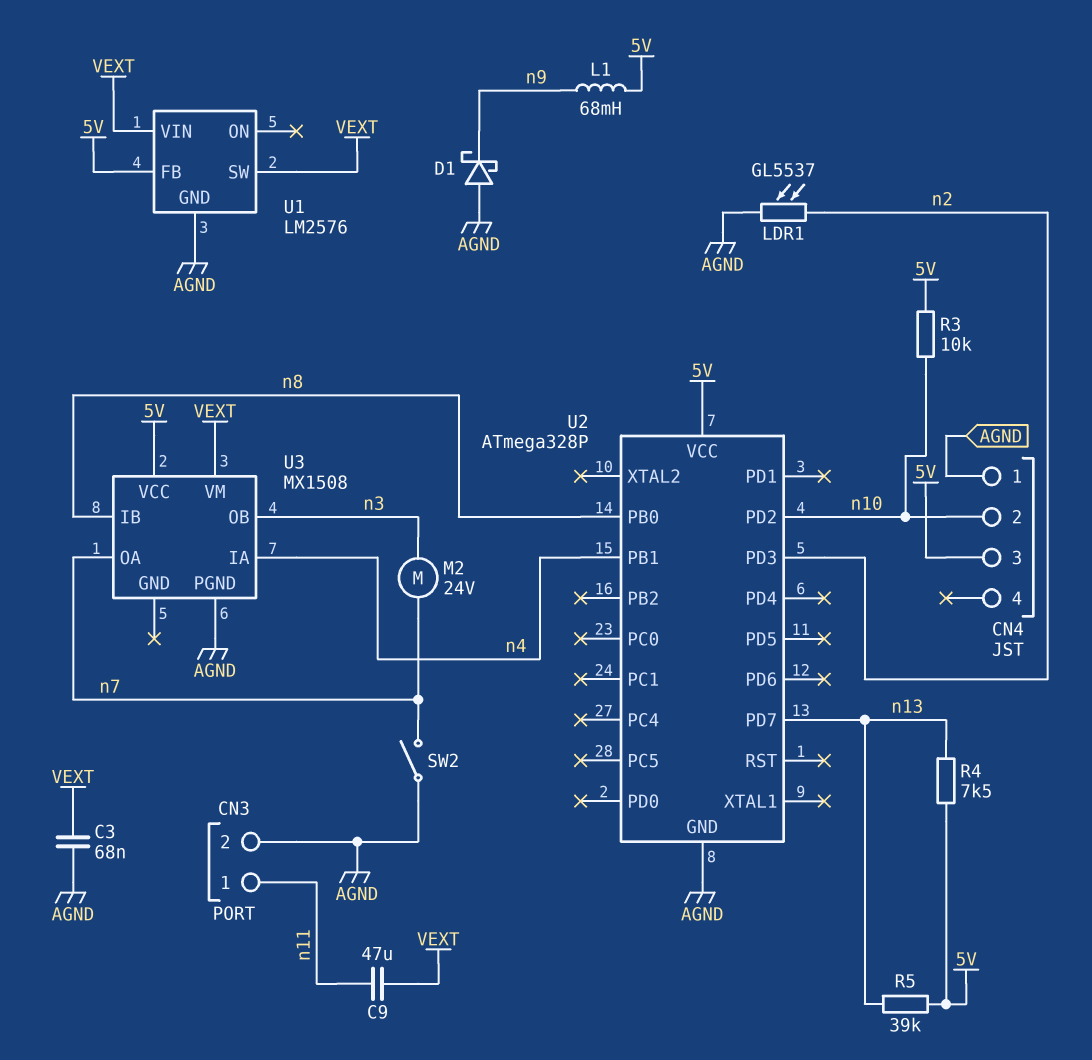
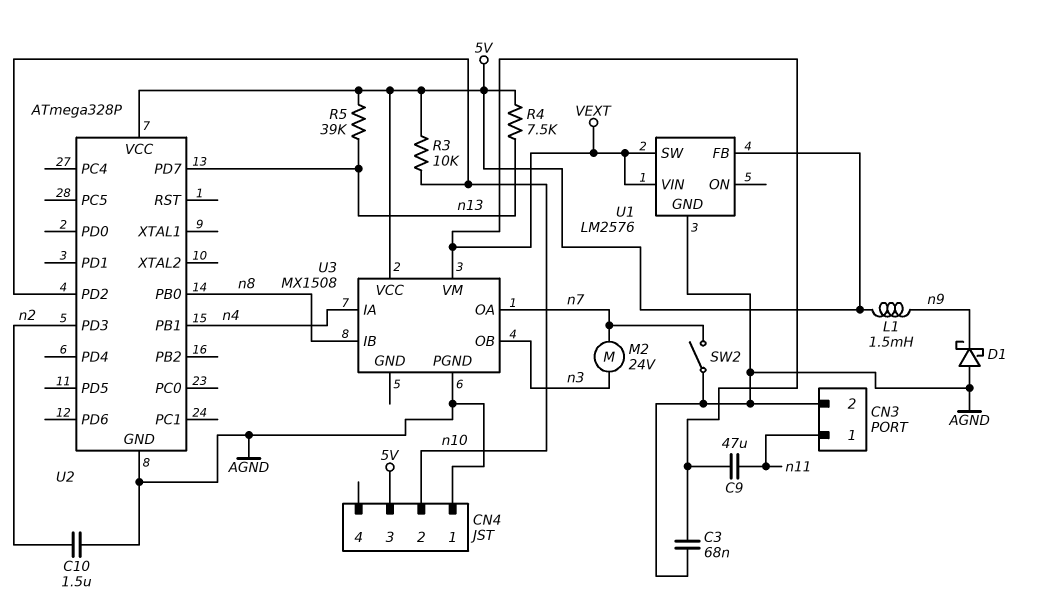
C10: none -> 1.5uF (AGND, n2)
L1: 68mH (5V, n9) -> 1.5mH (5V, n9)
LDR1: GL5537 (AGND, n2) -> none

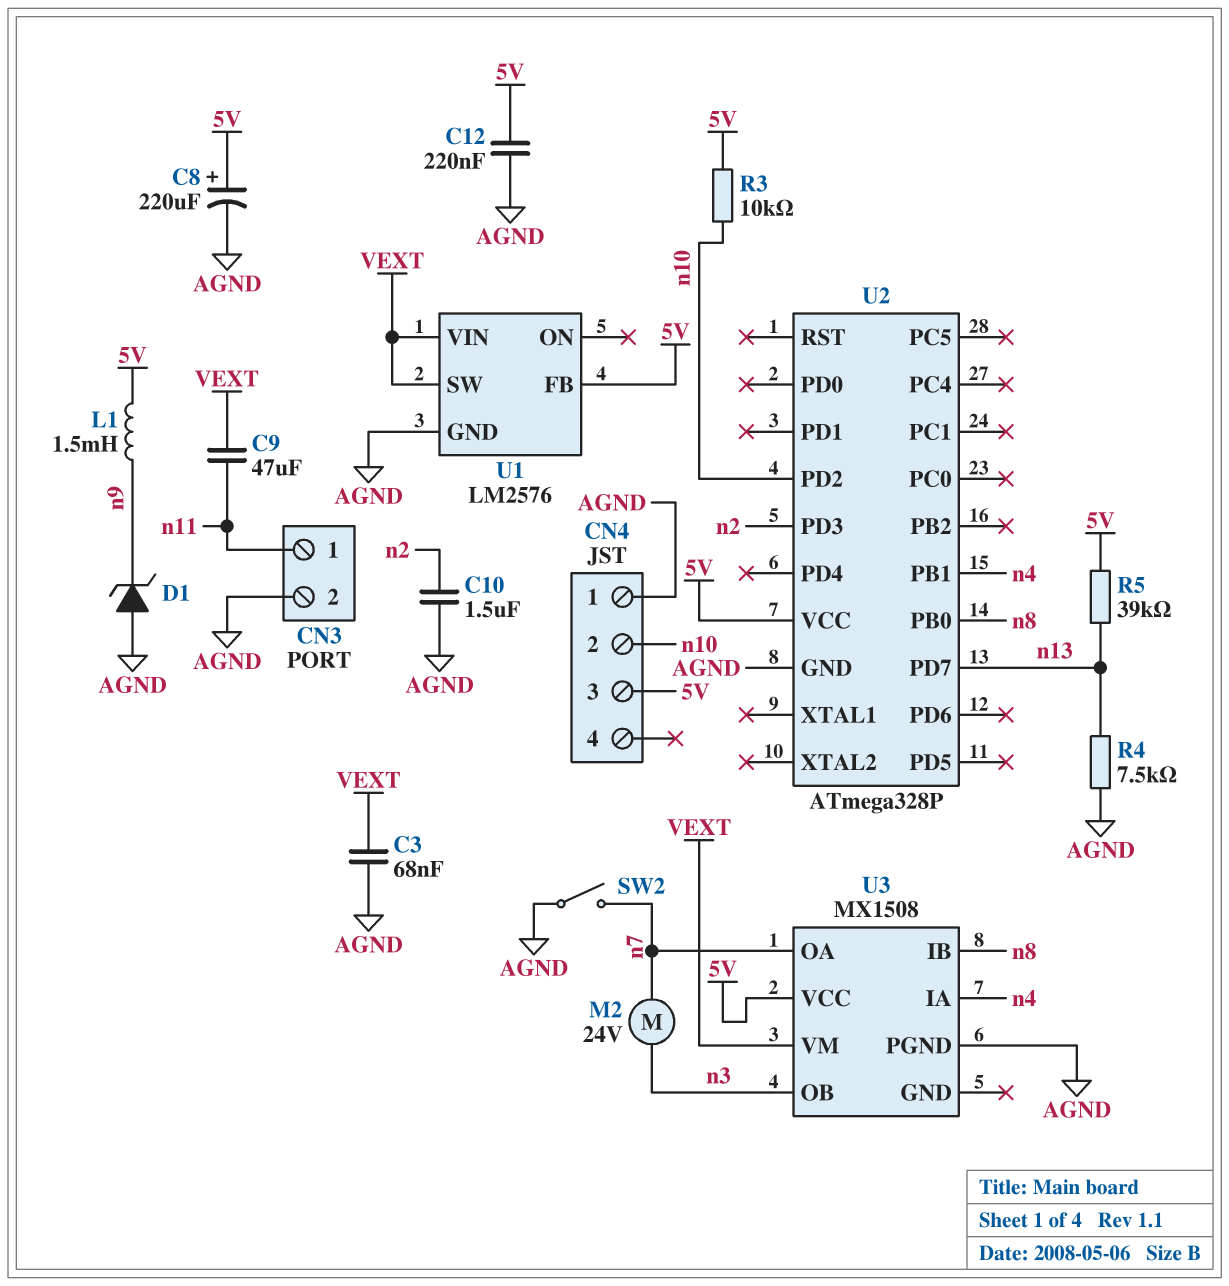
C8: none -> 220uF (plus 5V, minus AGND)
C12: none -> 220nF (5V, AGND)
D1: schottky (A AGND, K n9) -> zener (A AGND, K n9)
R4: 7.5k (5V, n13) -> 7.5k (AGND, n13)

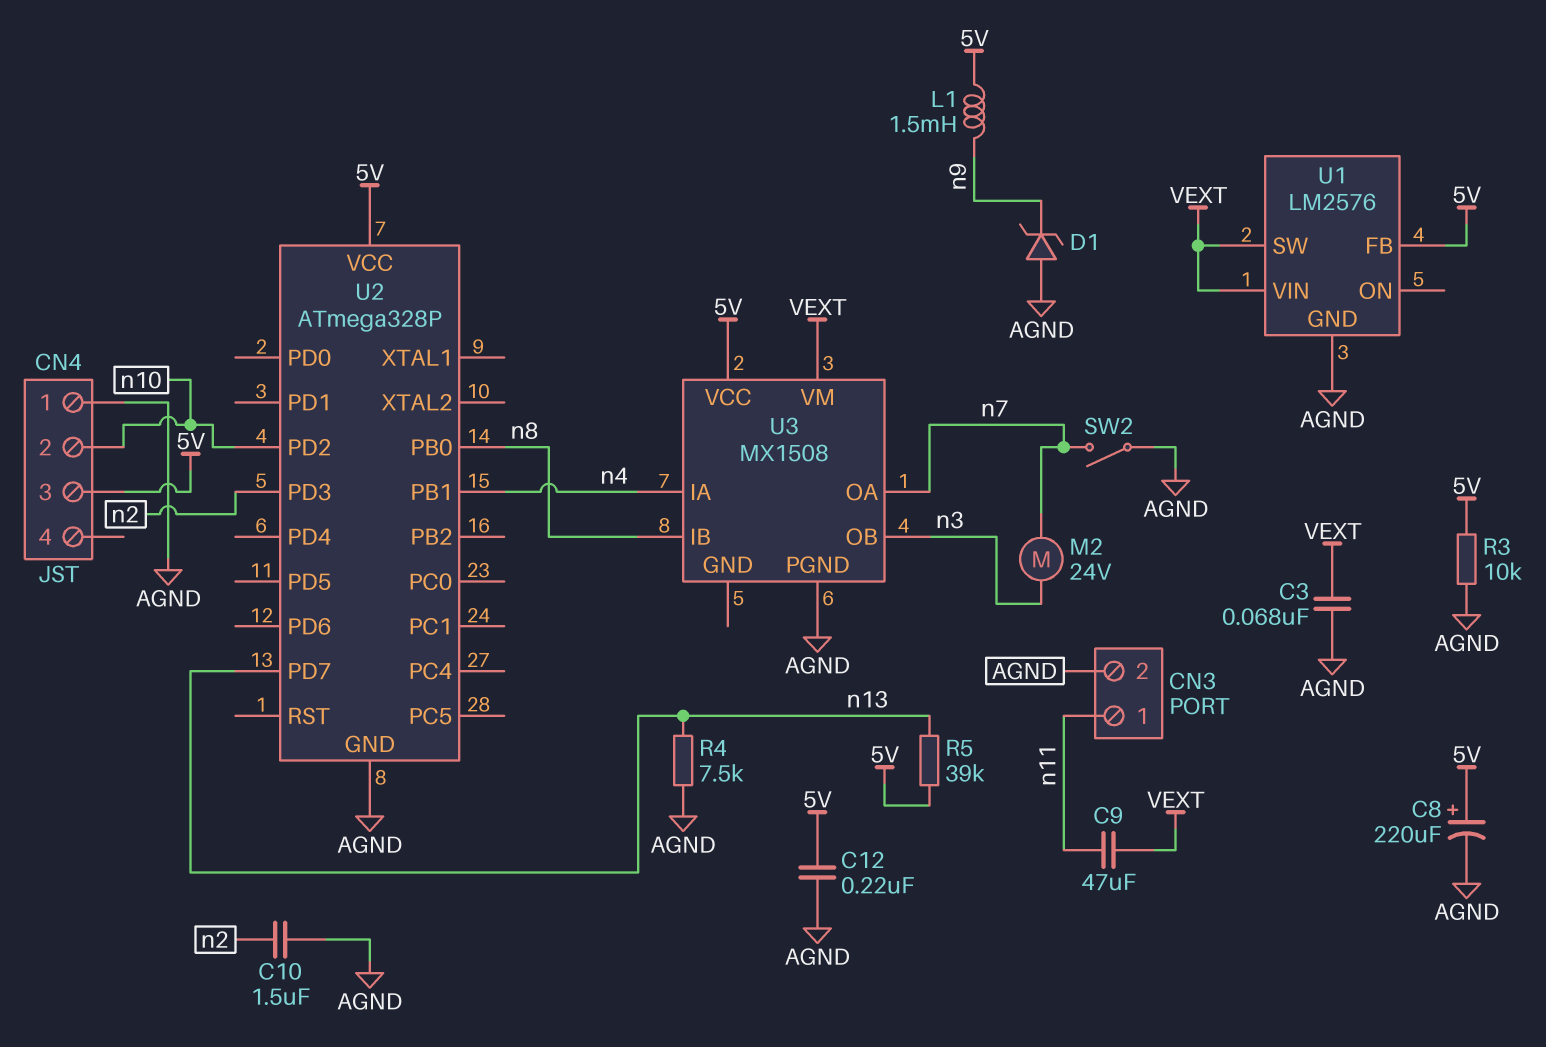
R3: 10k (5V, n10) -> 10k (5V, AGND)

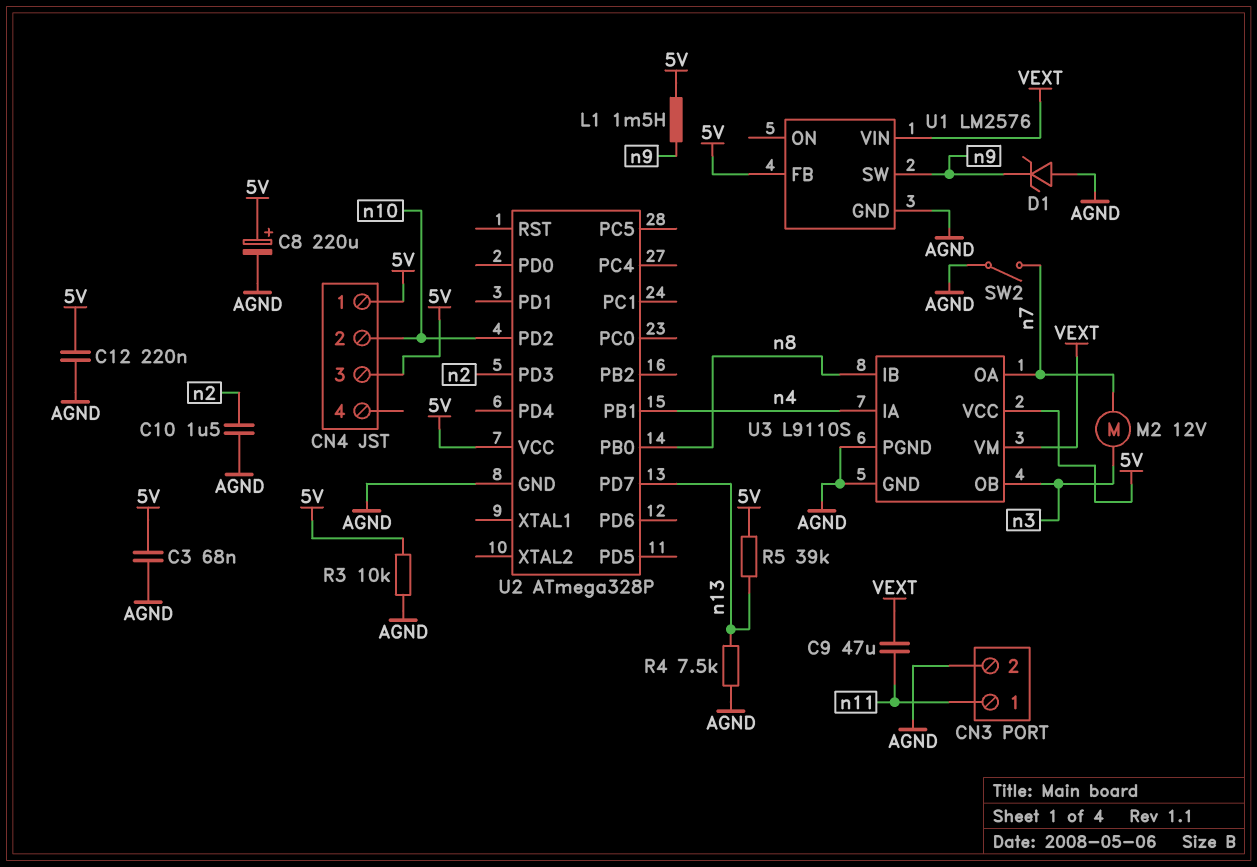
C3: 68nF (AGND, VEXT) -> 68nF (5V, AGND)
CN4 pin 1: AGND -> 5V
M2: motor 24V (n3, n7) -> motor 12V (n3, n7)
U1 pin SW: VEXT -> n9
U3: MX1508 -> L9110S
U3 pin GND: none -> AGND

